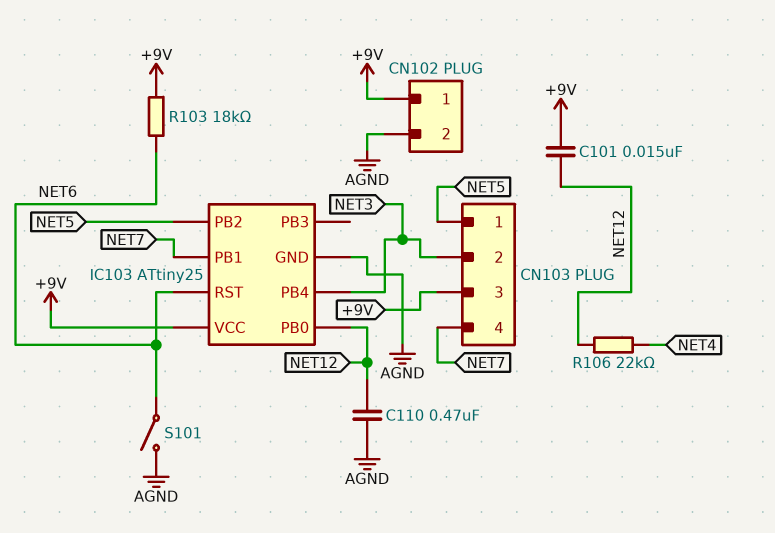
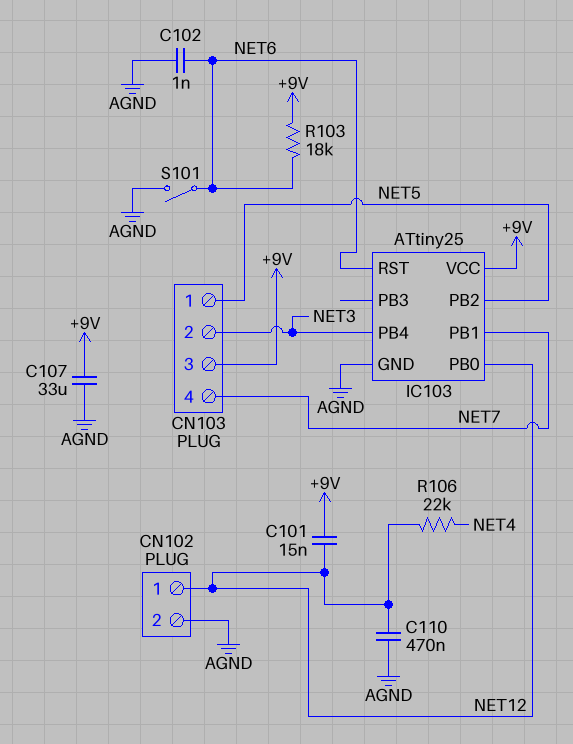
C102: none -> 1nF (AGND, NET6)
C107: none -> 33uF (+9V, AGND)
CN102 pin 1: +9V -> NET12

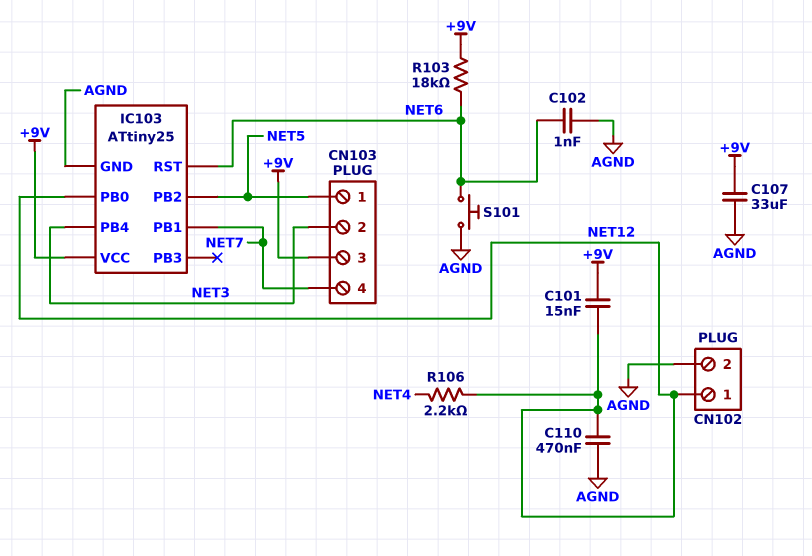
R106: 22k (NET4, NET12) -> 2.2k (NET4, NET12)
S101: switch (AGND, NET6) -> button (AGND, NET6)

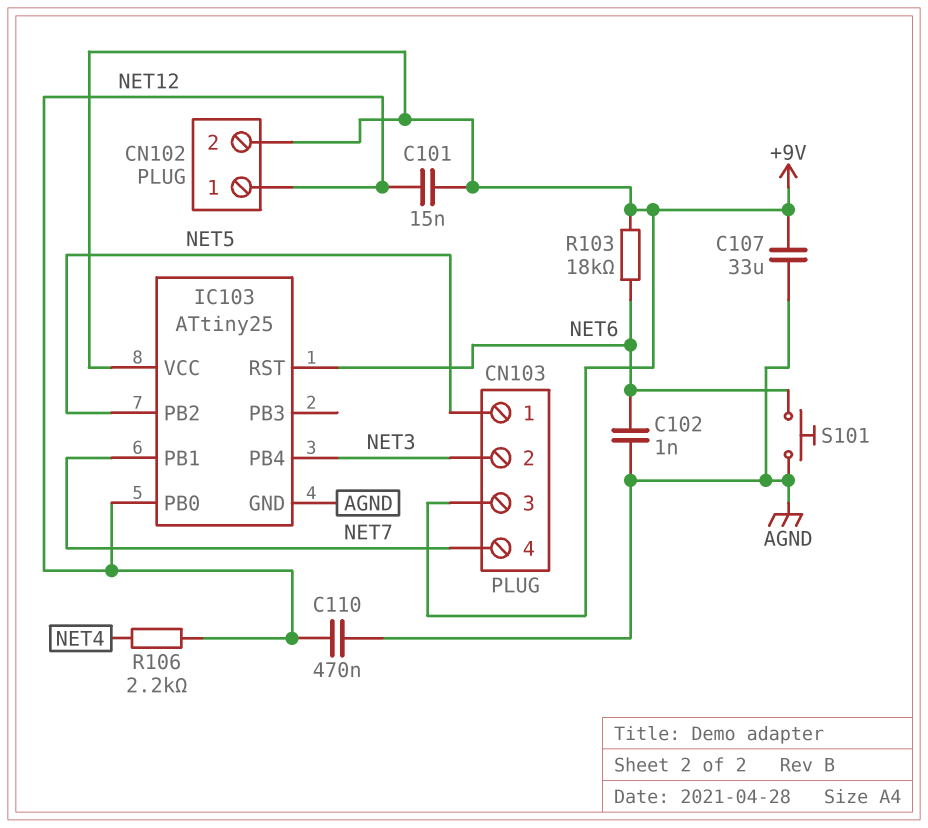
CN102 pin 2: AGND -> +9V

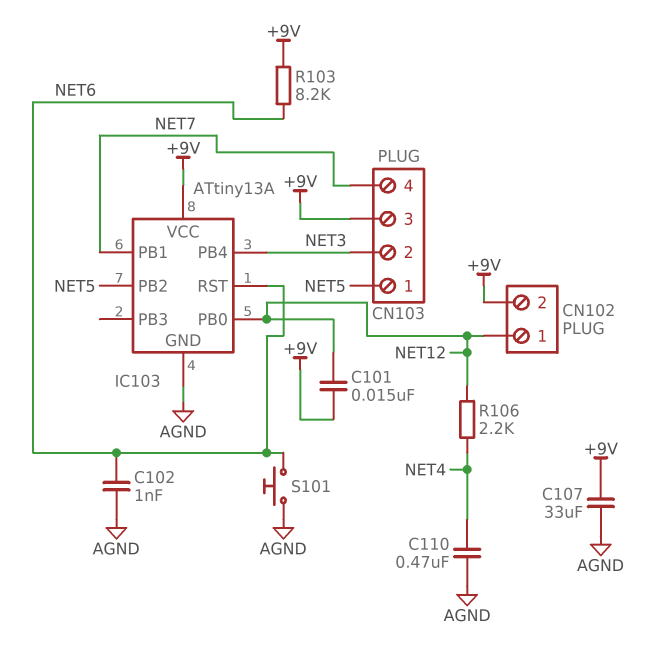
C110: 470nF (AGND, NET12) -> 470nF (AGND, NET4)
IC103: ATtiny25 -> ATtiny13A
R103: 18k (+9V, NET6) -> 8.2k (+9V, NET6)

